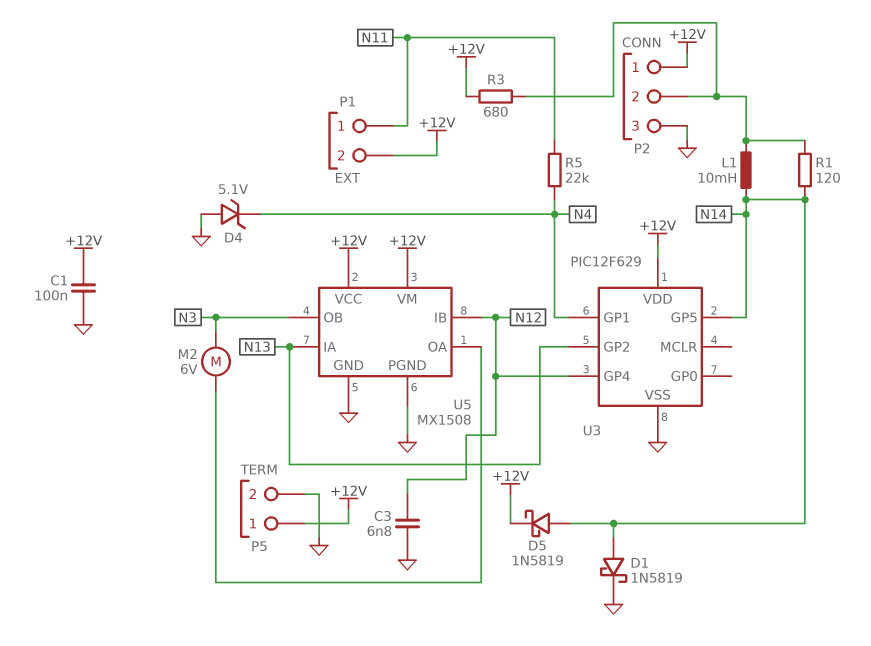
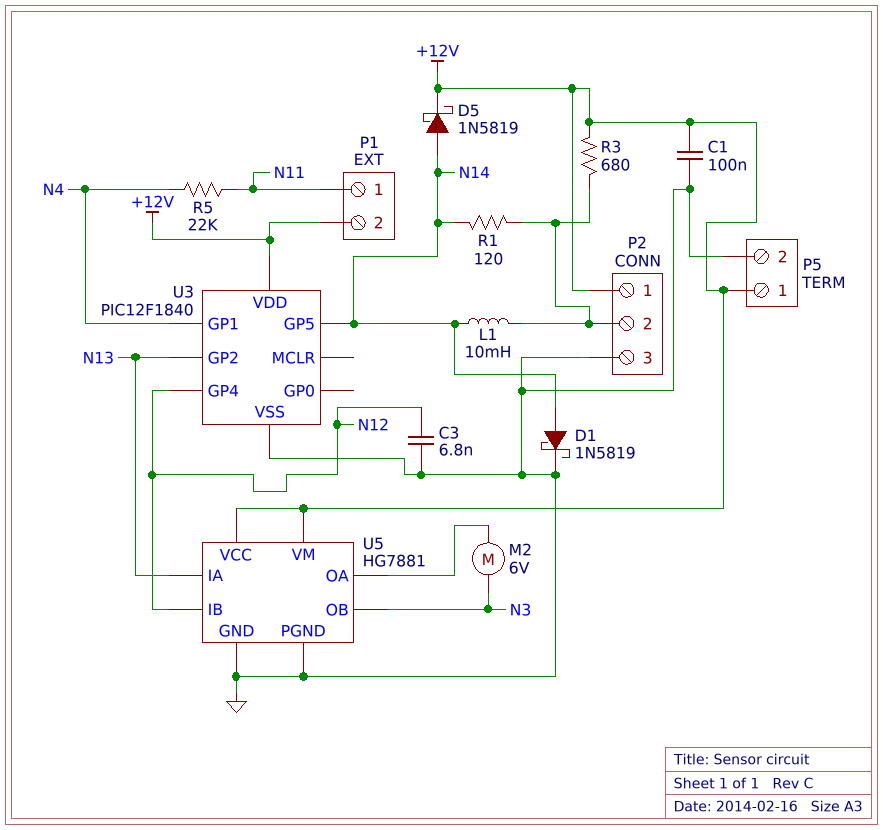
D4: zener 5.1V (A GND, K N4) -> none
U3: PIC12F629 -> PIC12F1840
U5: MX1508 -> HG7881

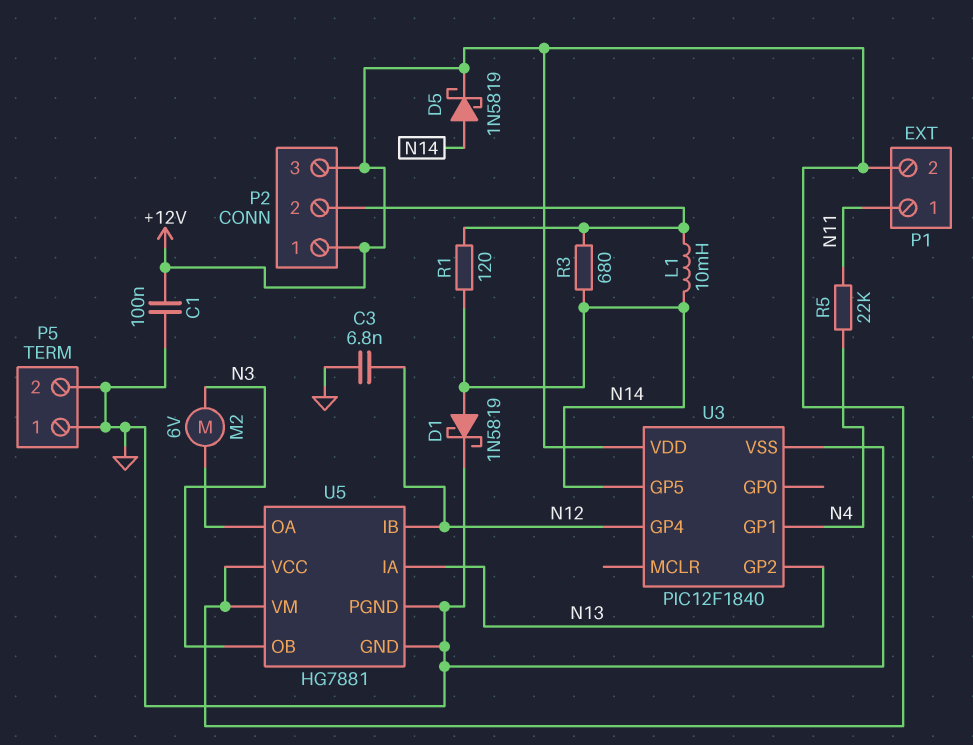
P2 pin 3: GND -> +12V
P5 pin 1: +12V -> GND
R3: 680 (+12V, P2/2) -> 680 (N14, P2/2)

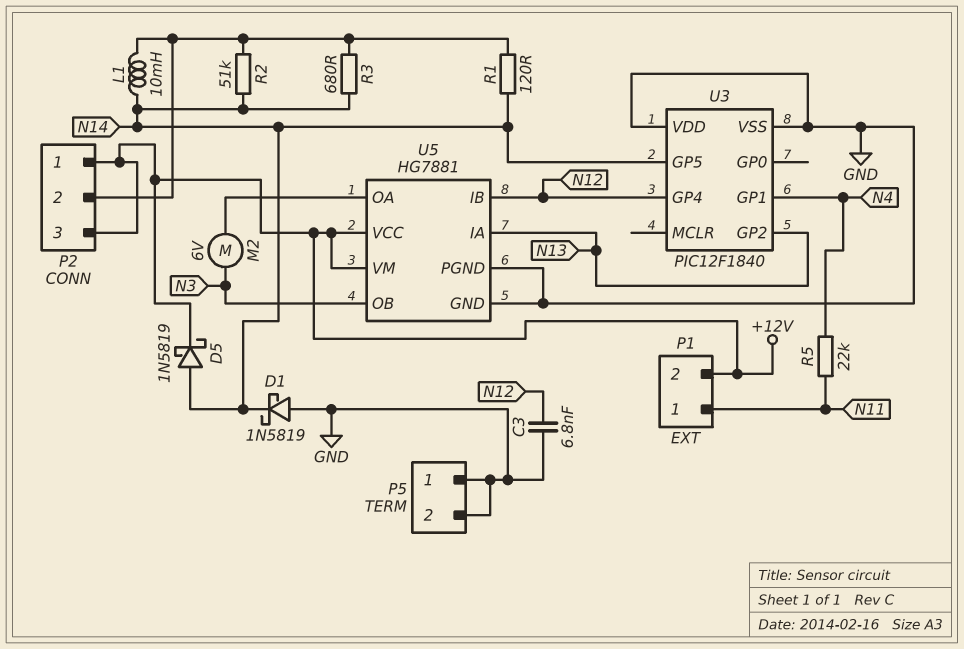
C1: 100nF (+12V, GND) -> none
D1: schottky 1N5819 (A N14, K GND) -> schottky 1N5819 (A GND, K N14)
R2: none -> 51k (N14, P2/2)
U3 pin VDD: +12V -> GND

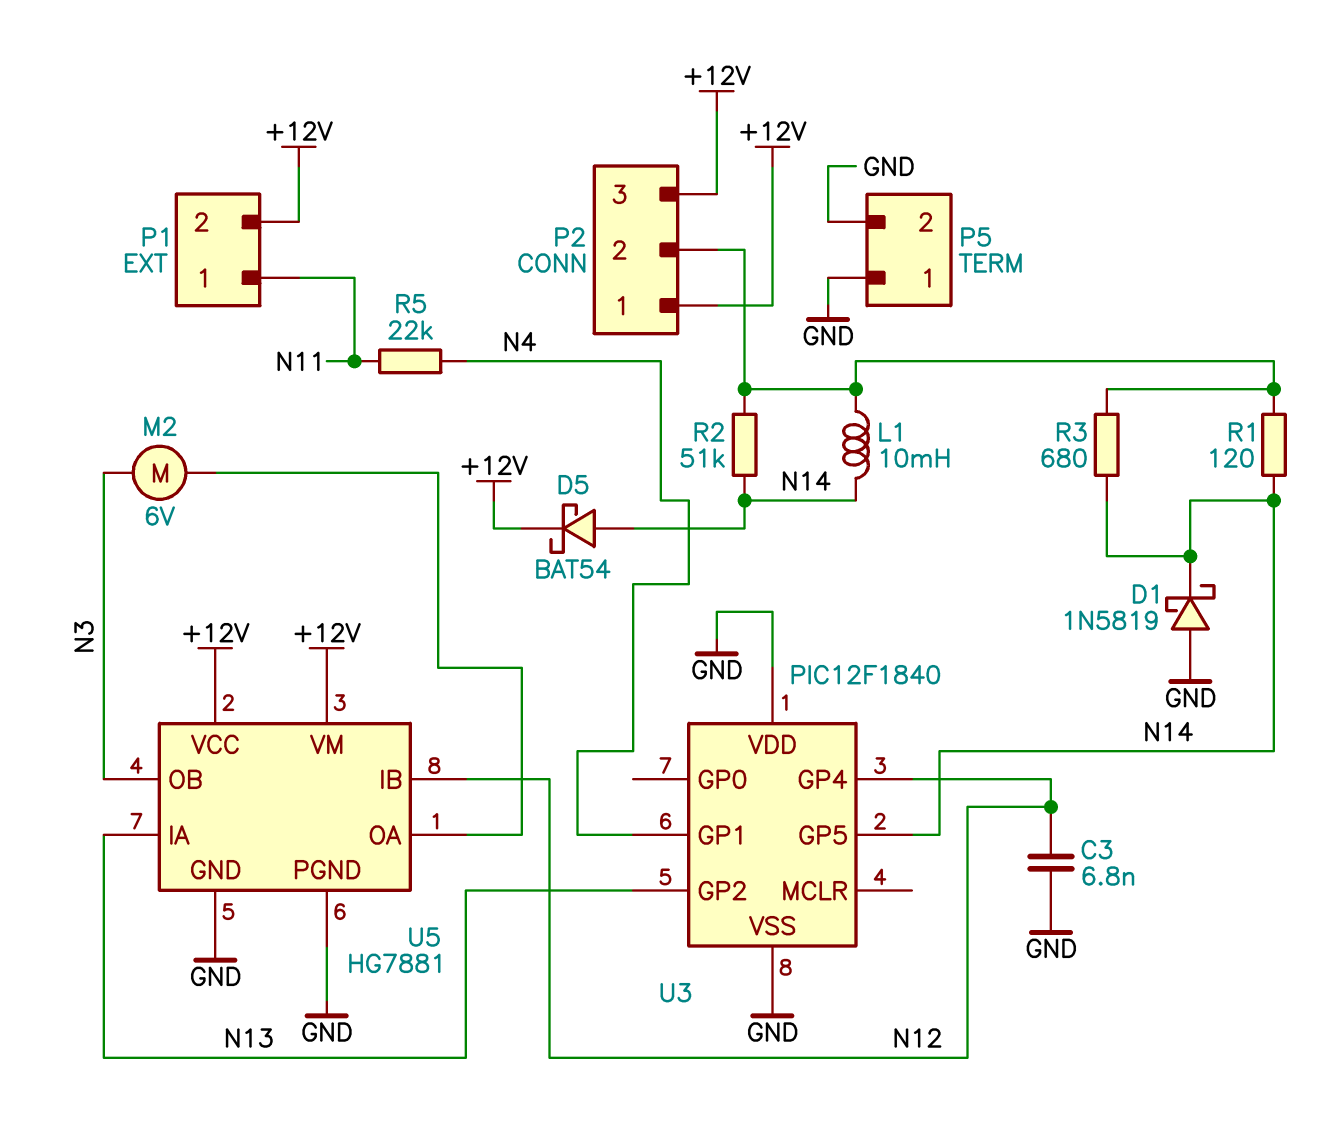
D5: schottky 1N5819 (A N14, K +12V) -> schottky BAT54 (A N14, K +12V)

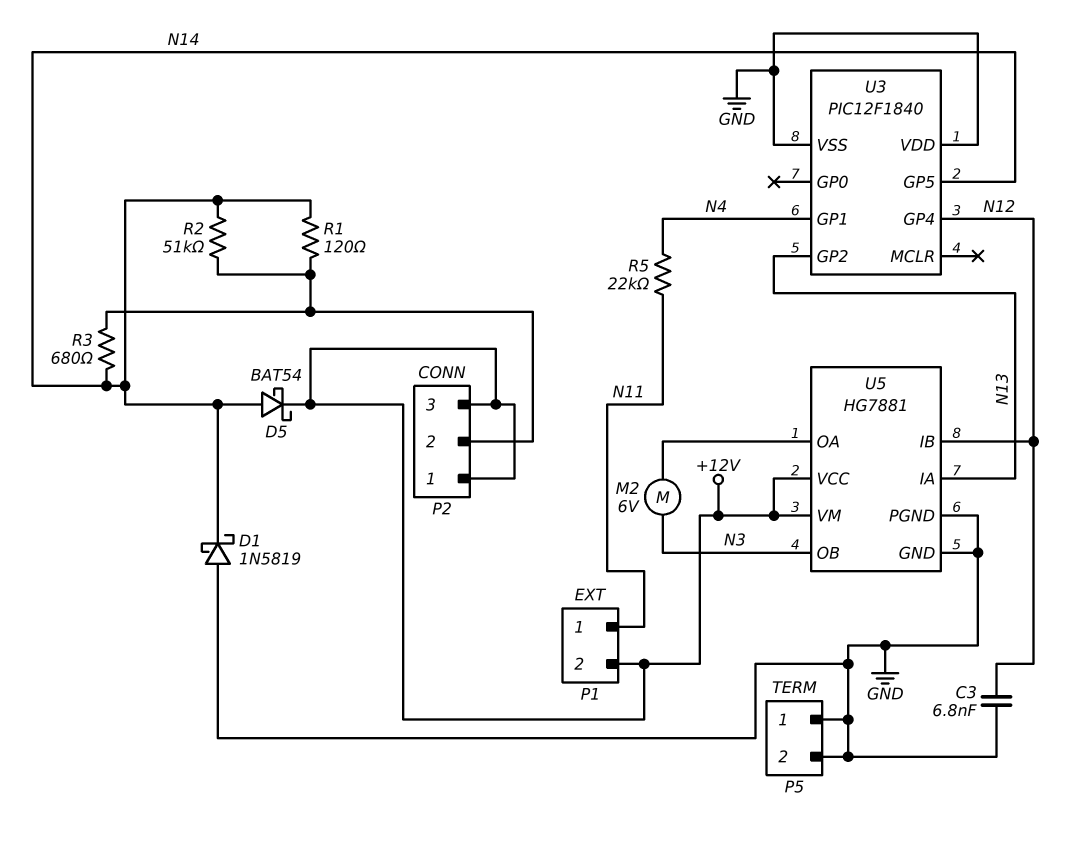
L1: 10mH (N14, P2/2) -> none

